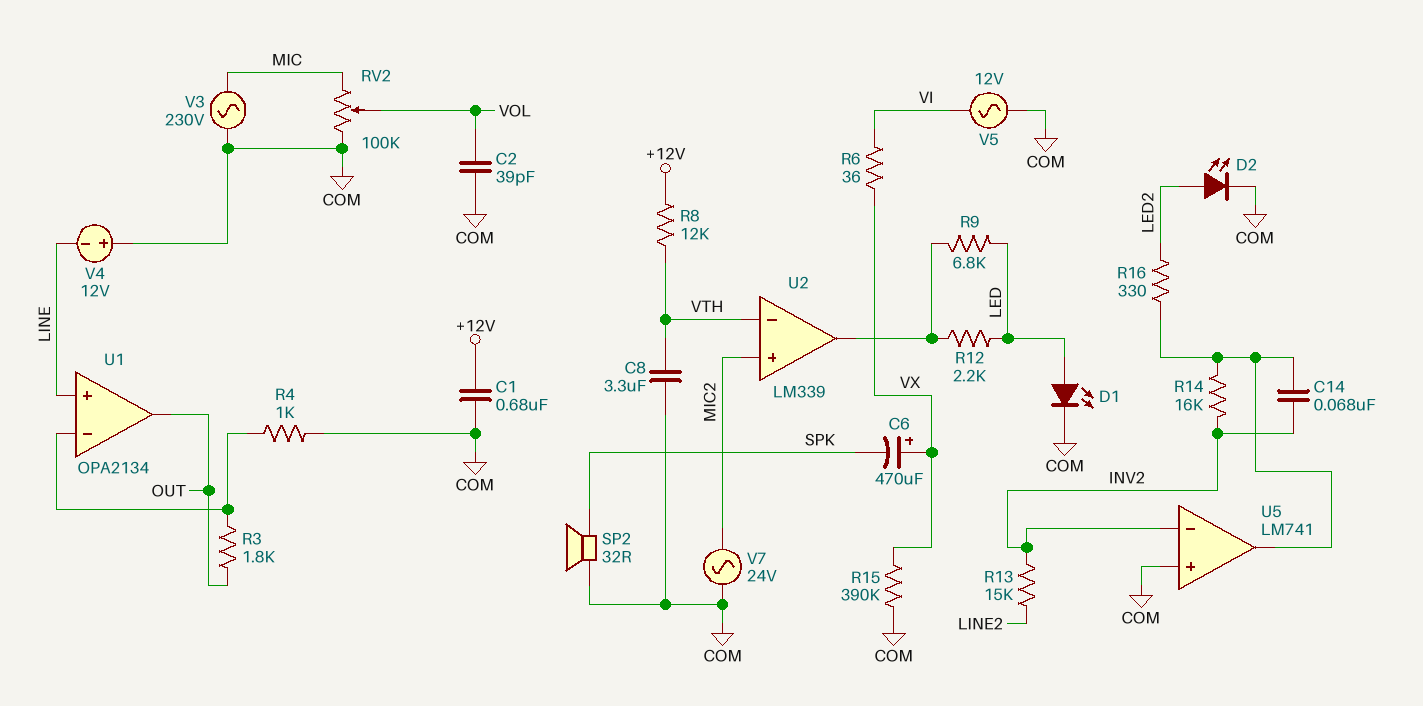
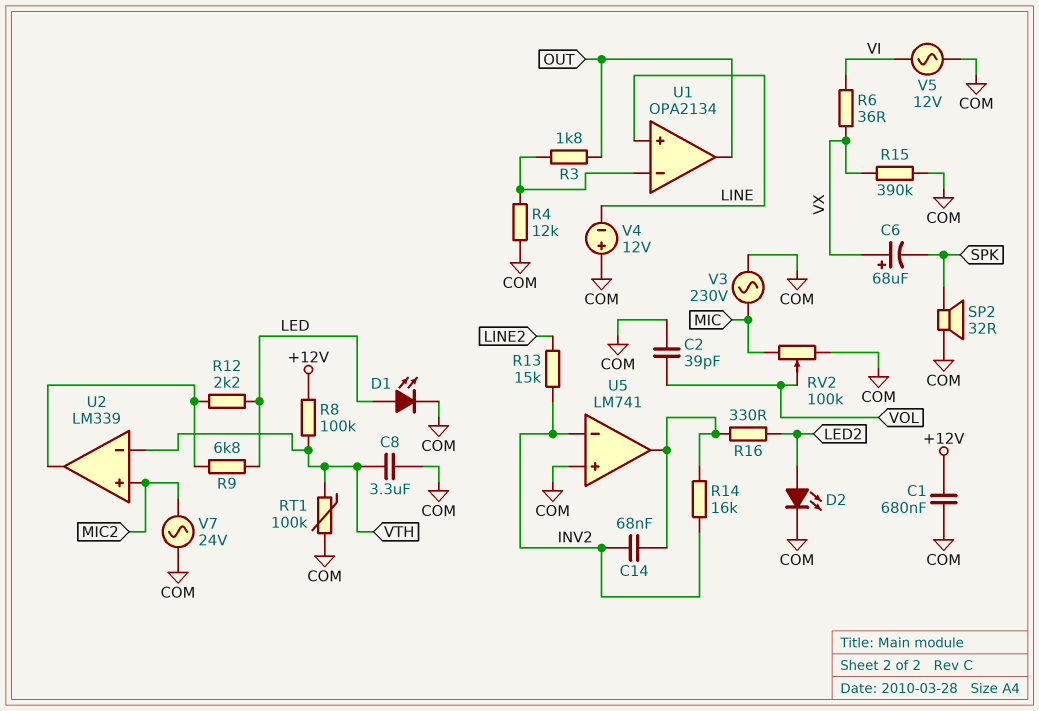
C6: 470uF (plus VX, minus SPK) -> 68uF (plus VX, minus SPK)
R4: 1k (COM, U1/in-) -> 12k (COM, U1/in-)
R8: 12k (+12V, VTH) -> 100k (+12V, VTH)
RT1: none -> 100k (COM, VTH)

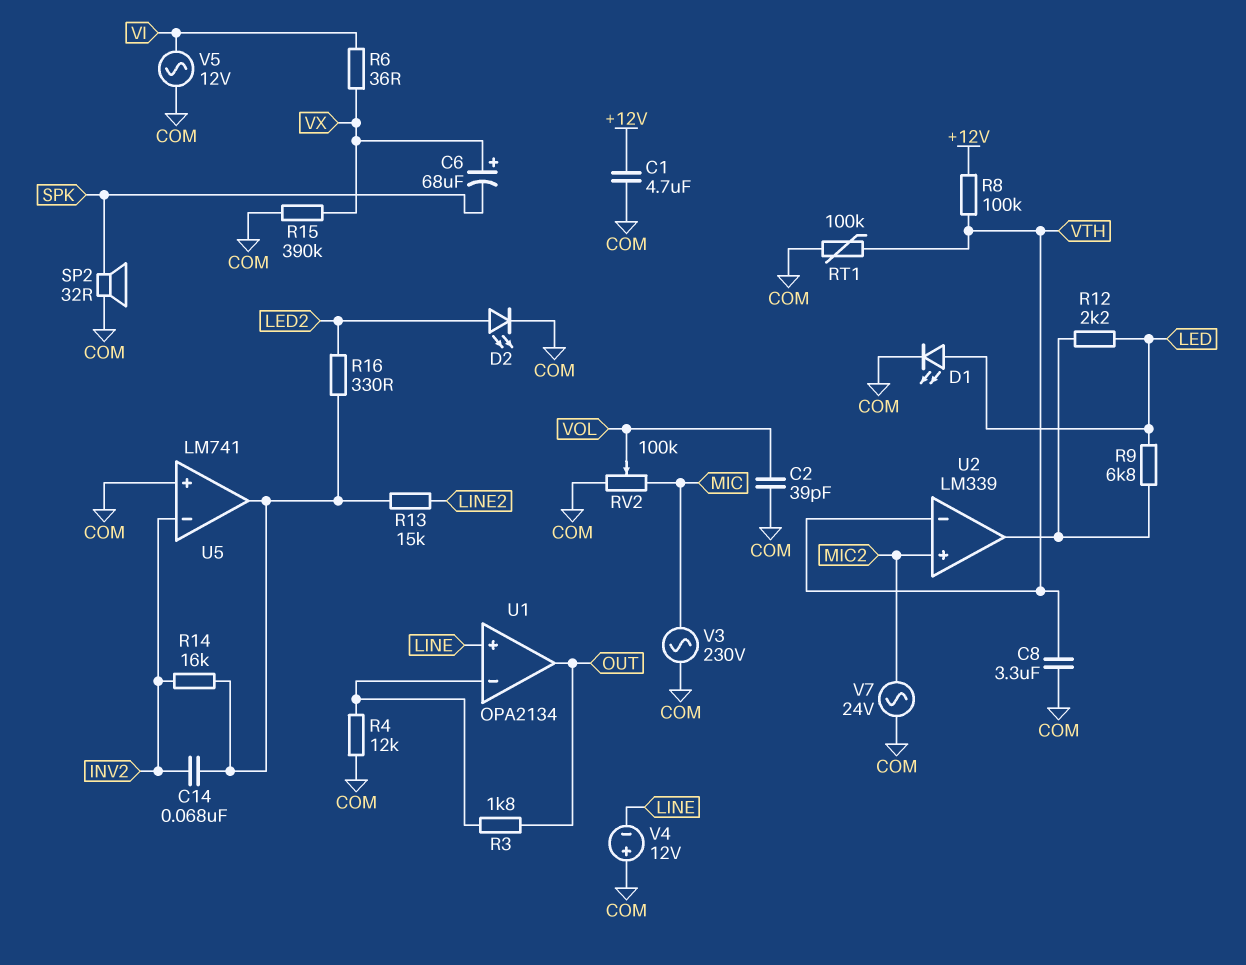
C1: 680nF (+12V, COM) -> 4.7uF (+12V, COM)
R13: 15k (INV2, LINE2) -> 15k (LINE2, U5/out)

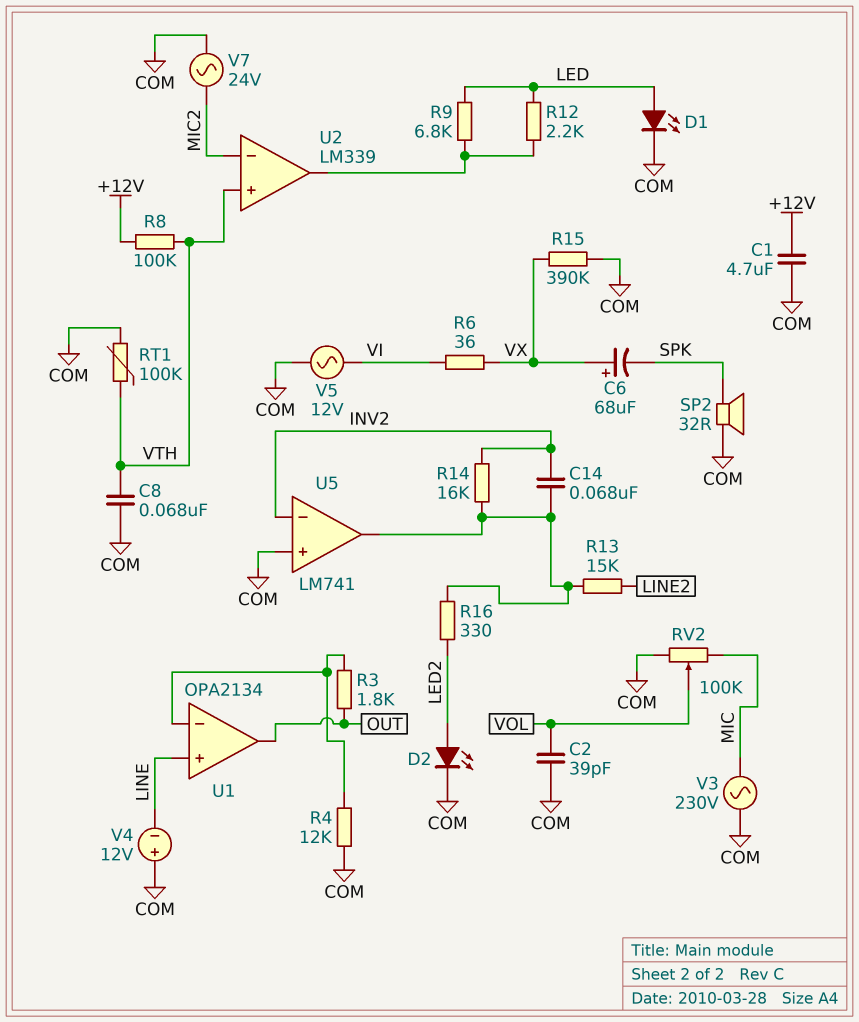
C8: 3.3uF (COM, VTH) -> 68nF (COM, VTH)
U2 pin in+: MIC2 -> VTH
U2 pin in-: VTH -> MIC2

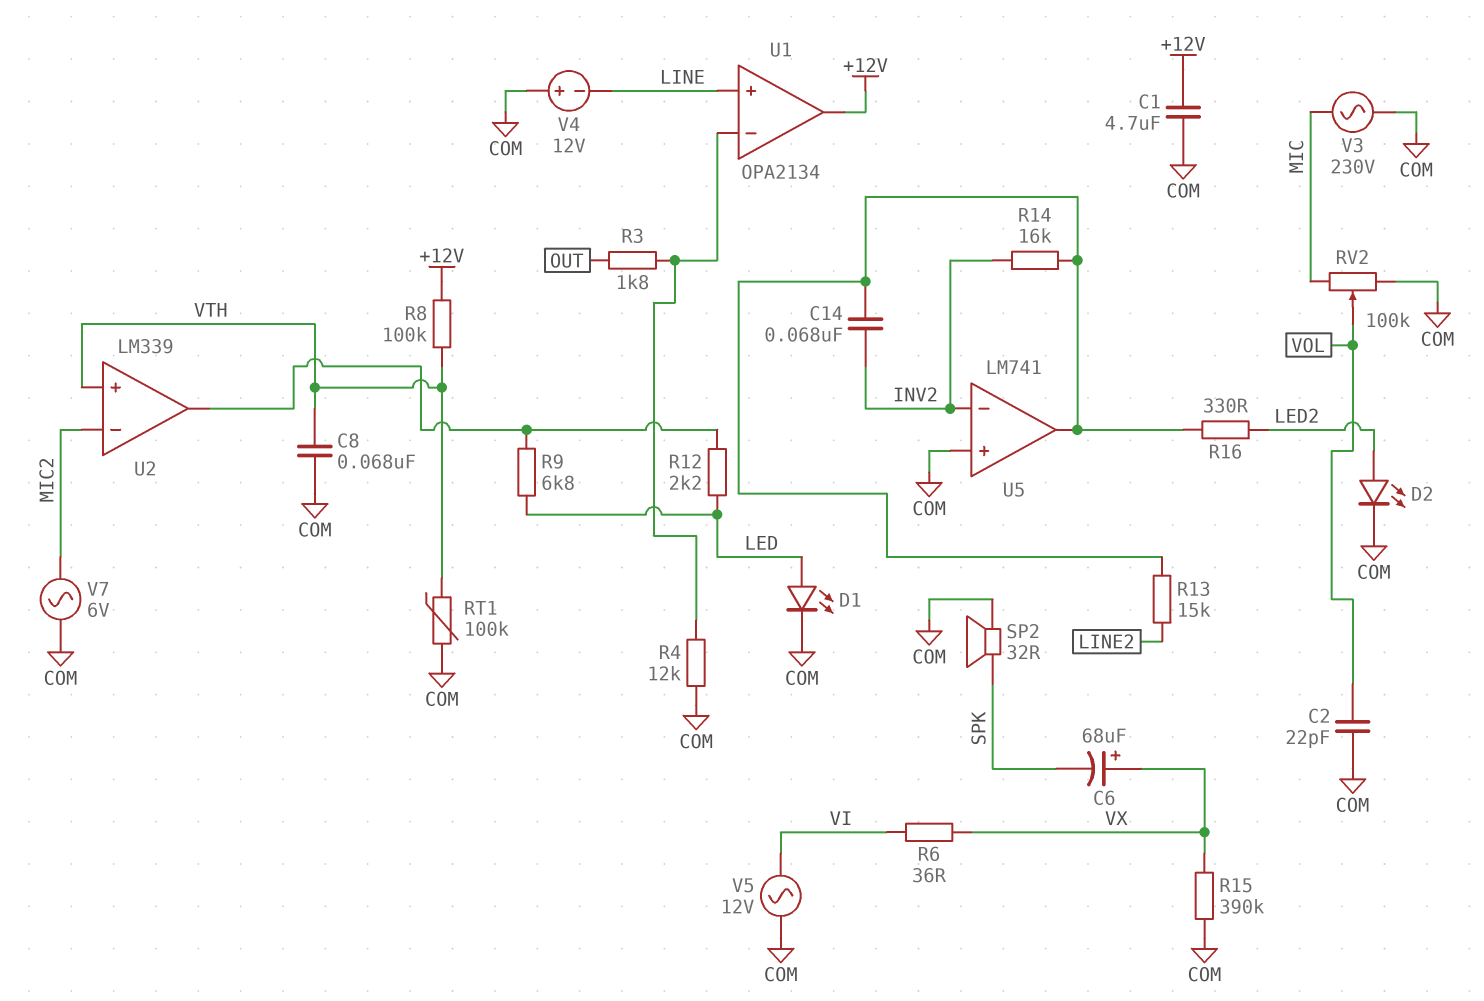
C2: 39pF (COM, VOL) -> 22pF (COM, VOL)
U1 pin out: OUT -> +12V
V7: AC 24V (COM, MIC2) -> AC 6V (COM, MIC2)

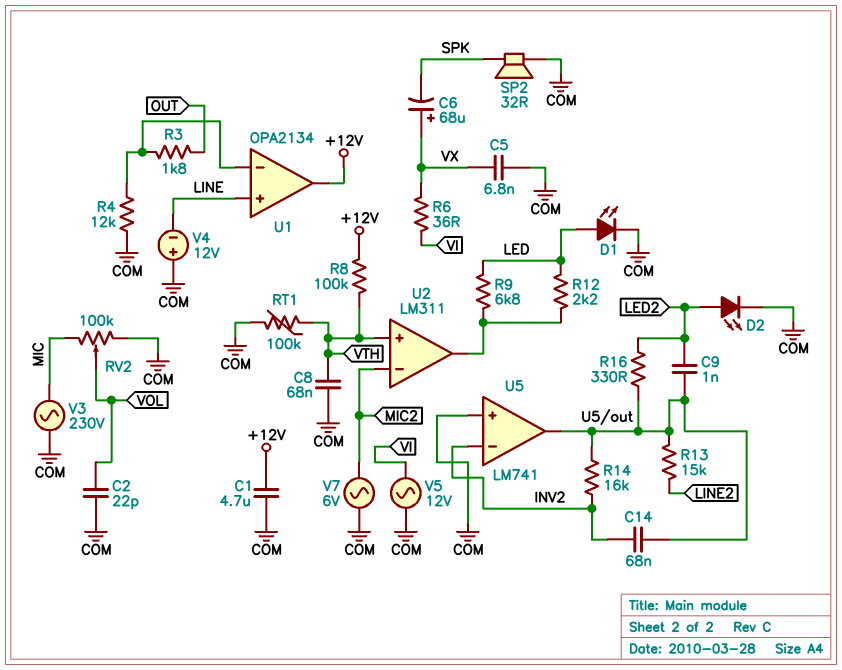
C5: none -> 6.8nF (COM, VX)
C9: none -> 1nF (LED2, U5/out)
R15: 390k (COM, VX) -> none
U2: LM339 -> LM311

